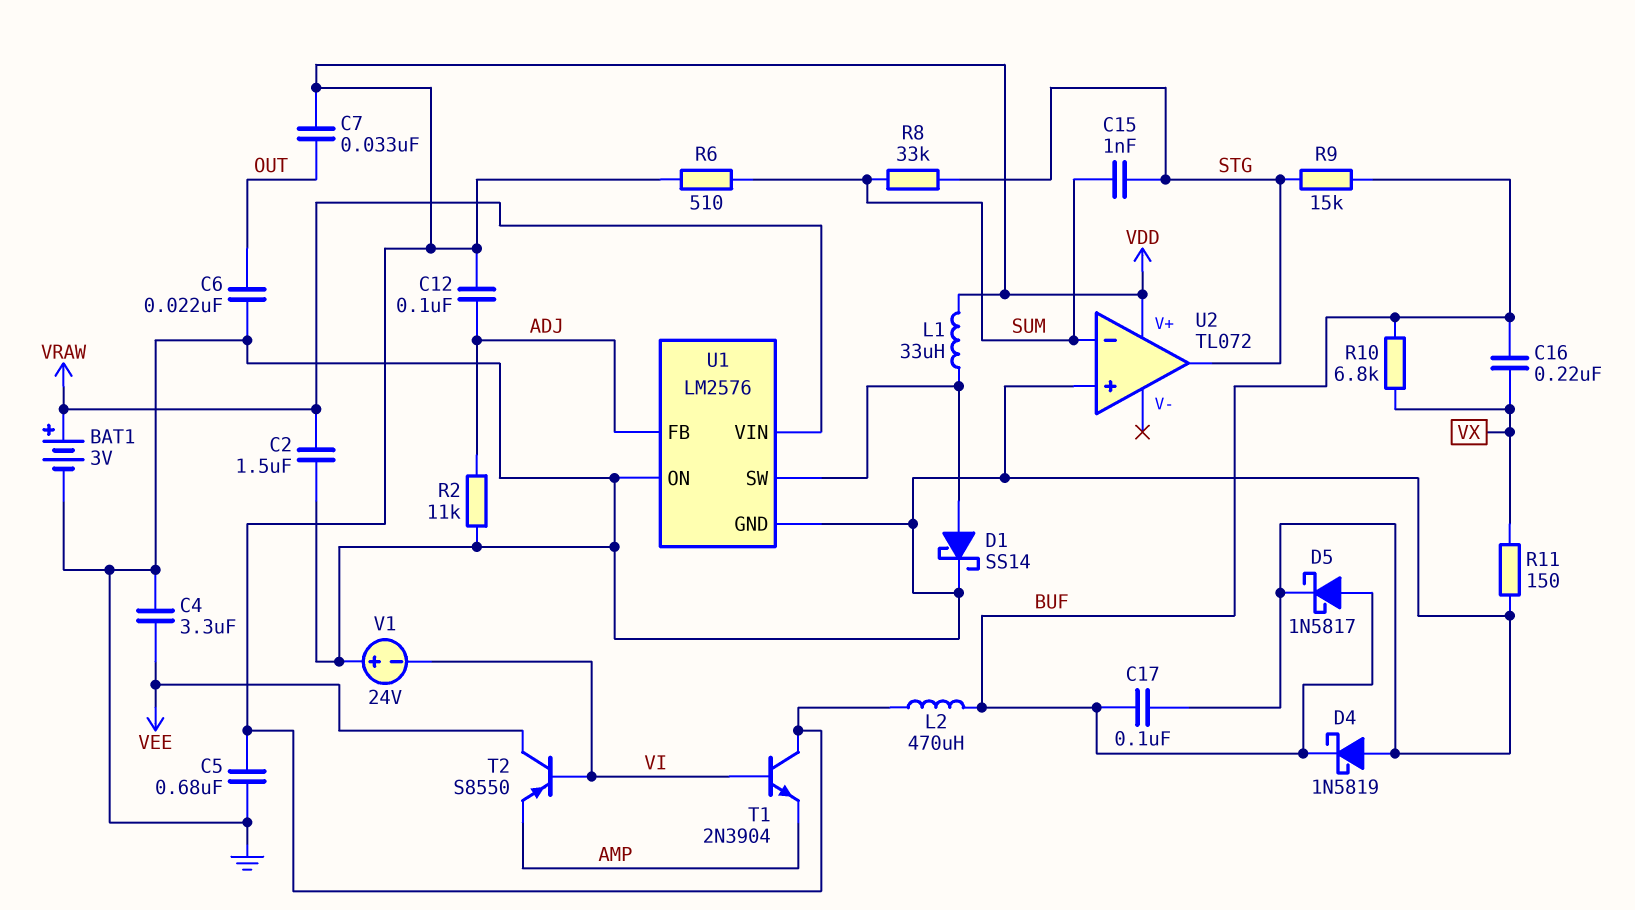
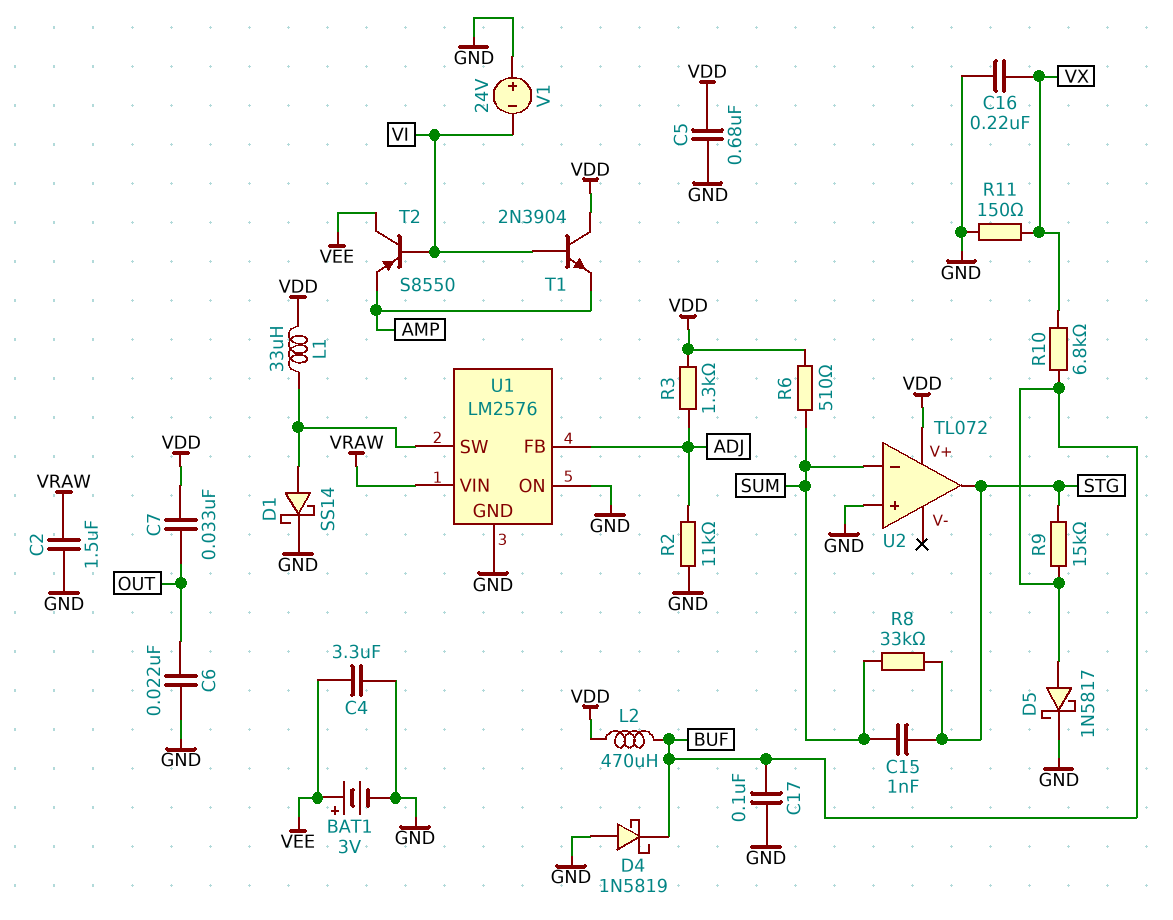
BAT1: 3V (plus VRAW, minus GND) -> 3V (plus VEE, minus GND)
C12: 100nF (ADJ, VDD) -> none
C16: 220nF (BUF, VX) -> 220nF (GND, VX)
R3: none -> 1.3k (ADJ, VDD)

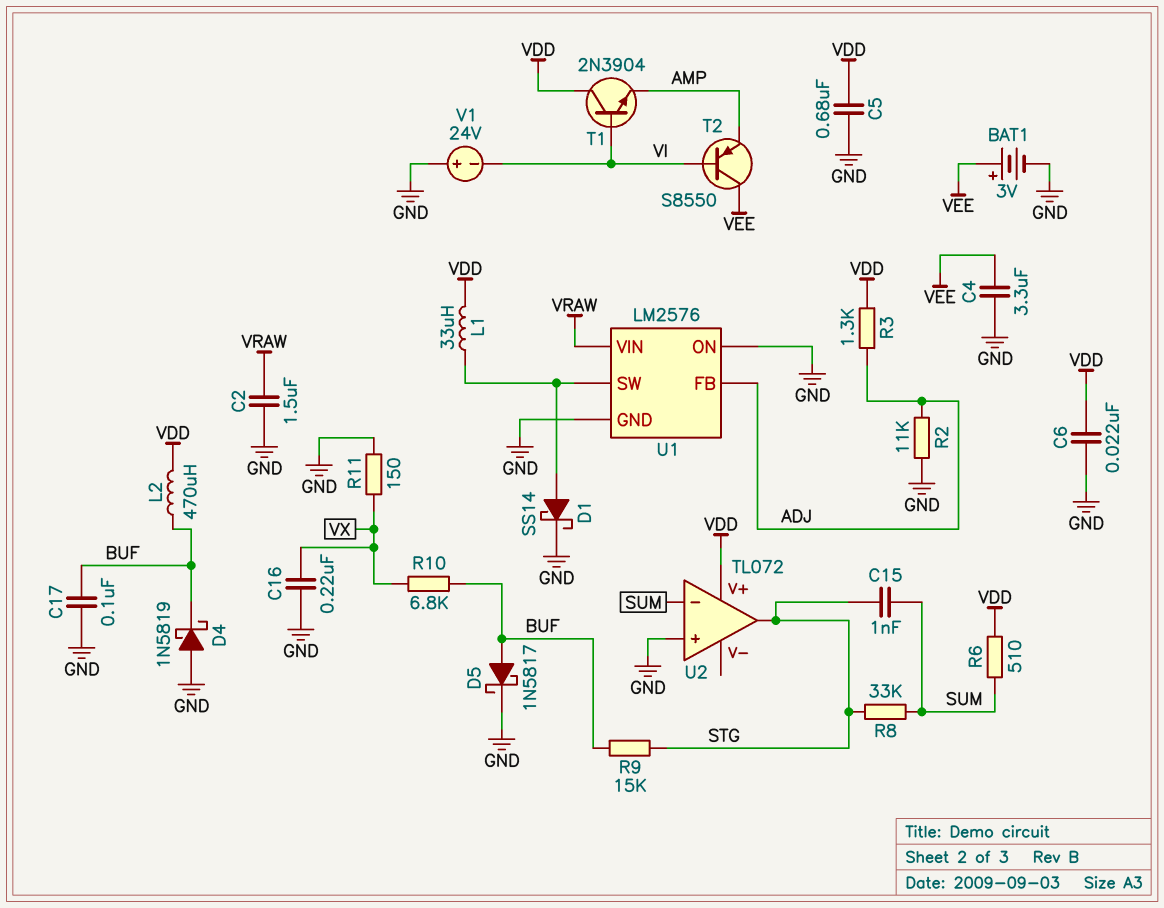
C6: 22nF (GND, OUT) -> 22nF (GND, VDD)
C7: 33nF (OUT, VDD) -> none

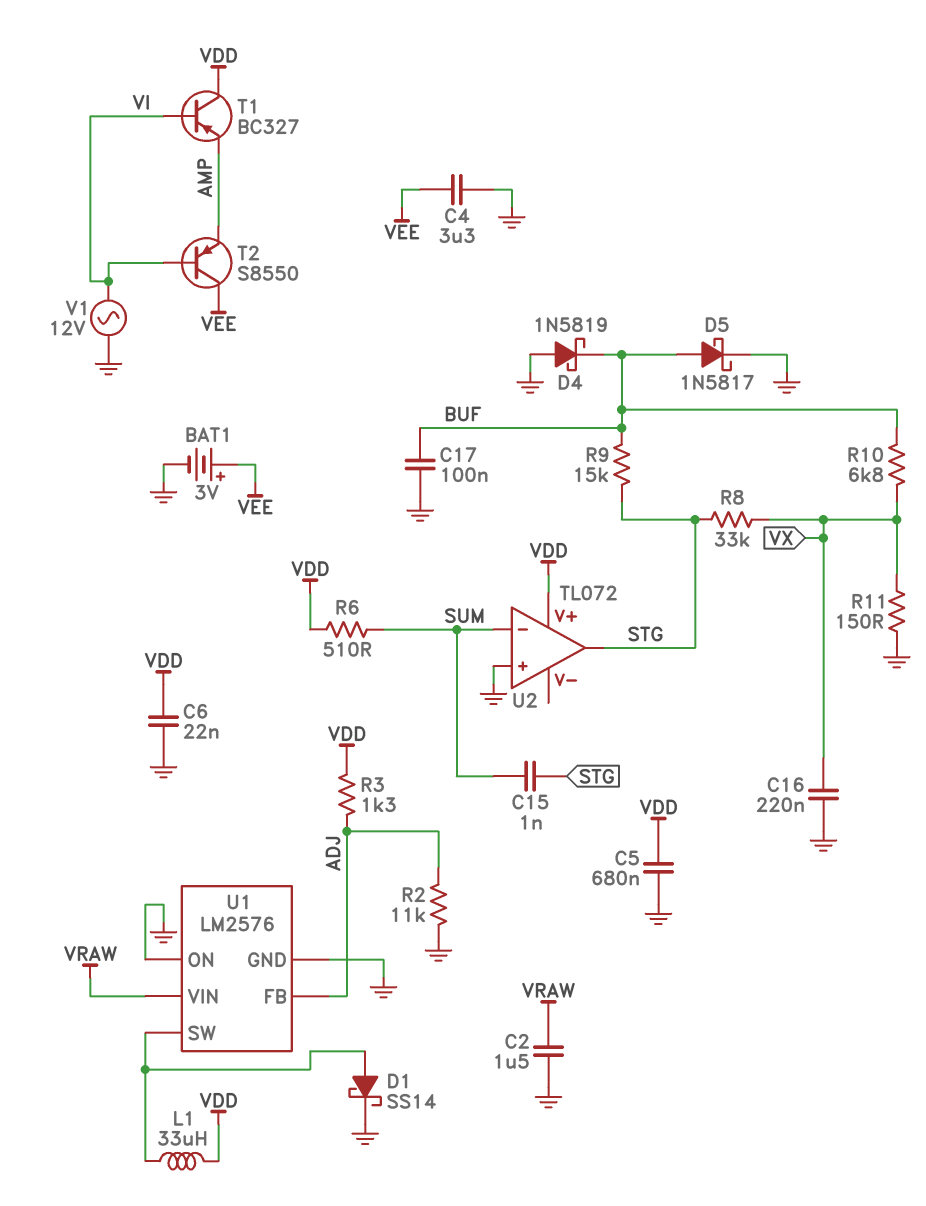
L2: 470uH (BUF, VDD) -> none
R8: 33k (STG, SUM) -> 33k (STG, VX)
T1: NPN 2N3904 (B VI, C VDD, E AMP) -> PNP BC327 (B VI, C VDD, E AMP)
V1: 24V (plus GND, minus VI) -> AC 12V (GND, VI)

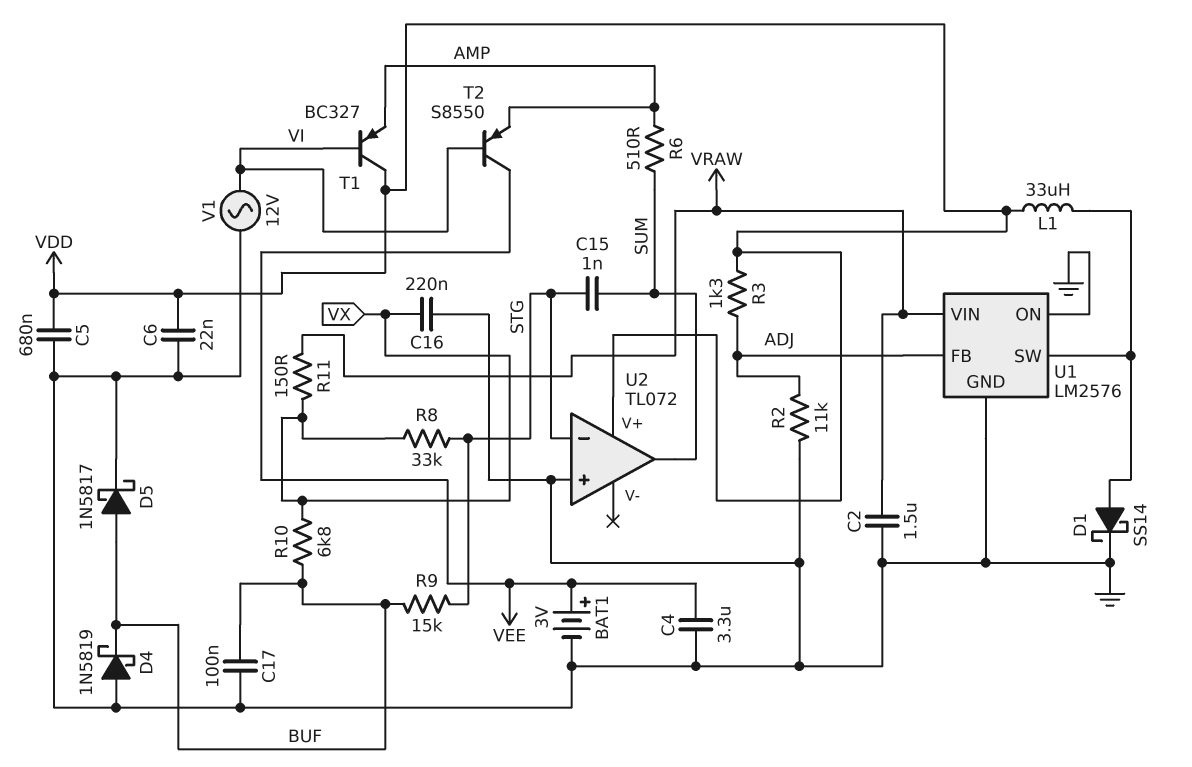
R6: 510 (SUM, VDD) -> 510 (AMP, SUM)
R11: 150 (GND, VX) -> 150 (VRAW, VX)
U2 pin in-: SUM -> STG
U2 pin out: STG -> SUM

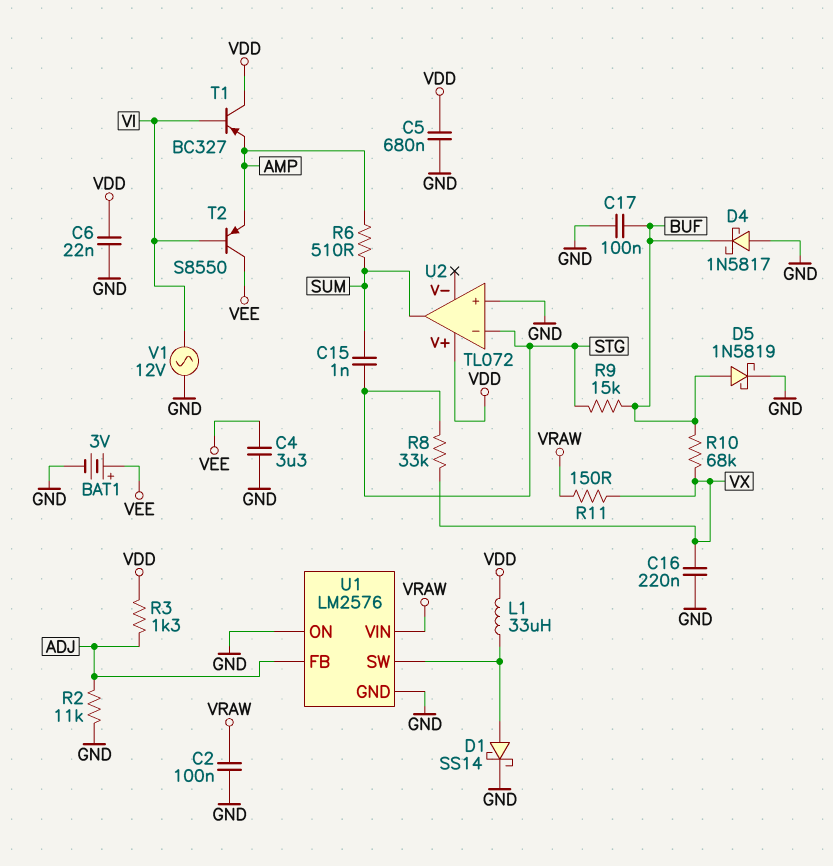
C2: 1.5uF (GND, VRAW) -> 100nF (GND, VRAW)
D4: schottky 1N5819 (A GND, K BUF) -> schottky 1N5817 (A GND, K BUF)
D5: schottky 1N5817 (A BUF, K GND) -> schottky 1N5819 (A BUF, K GND)
R10: 6.8k (BUF, VX) -> 68k (BUF, VX)

